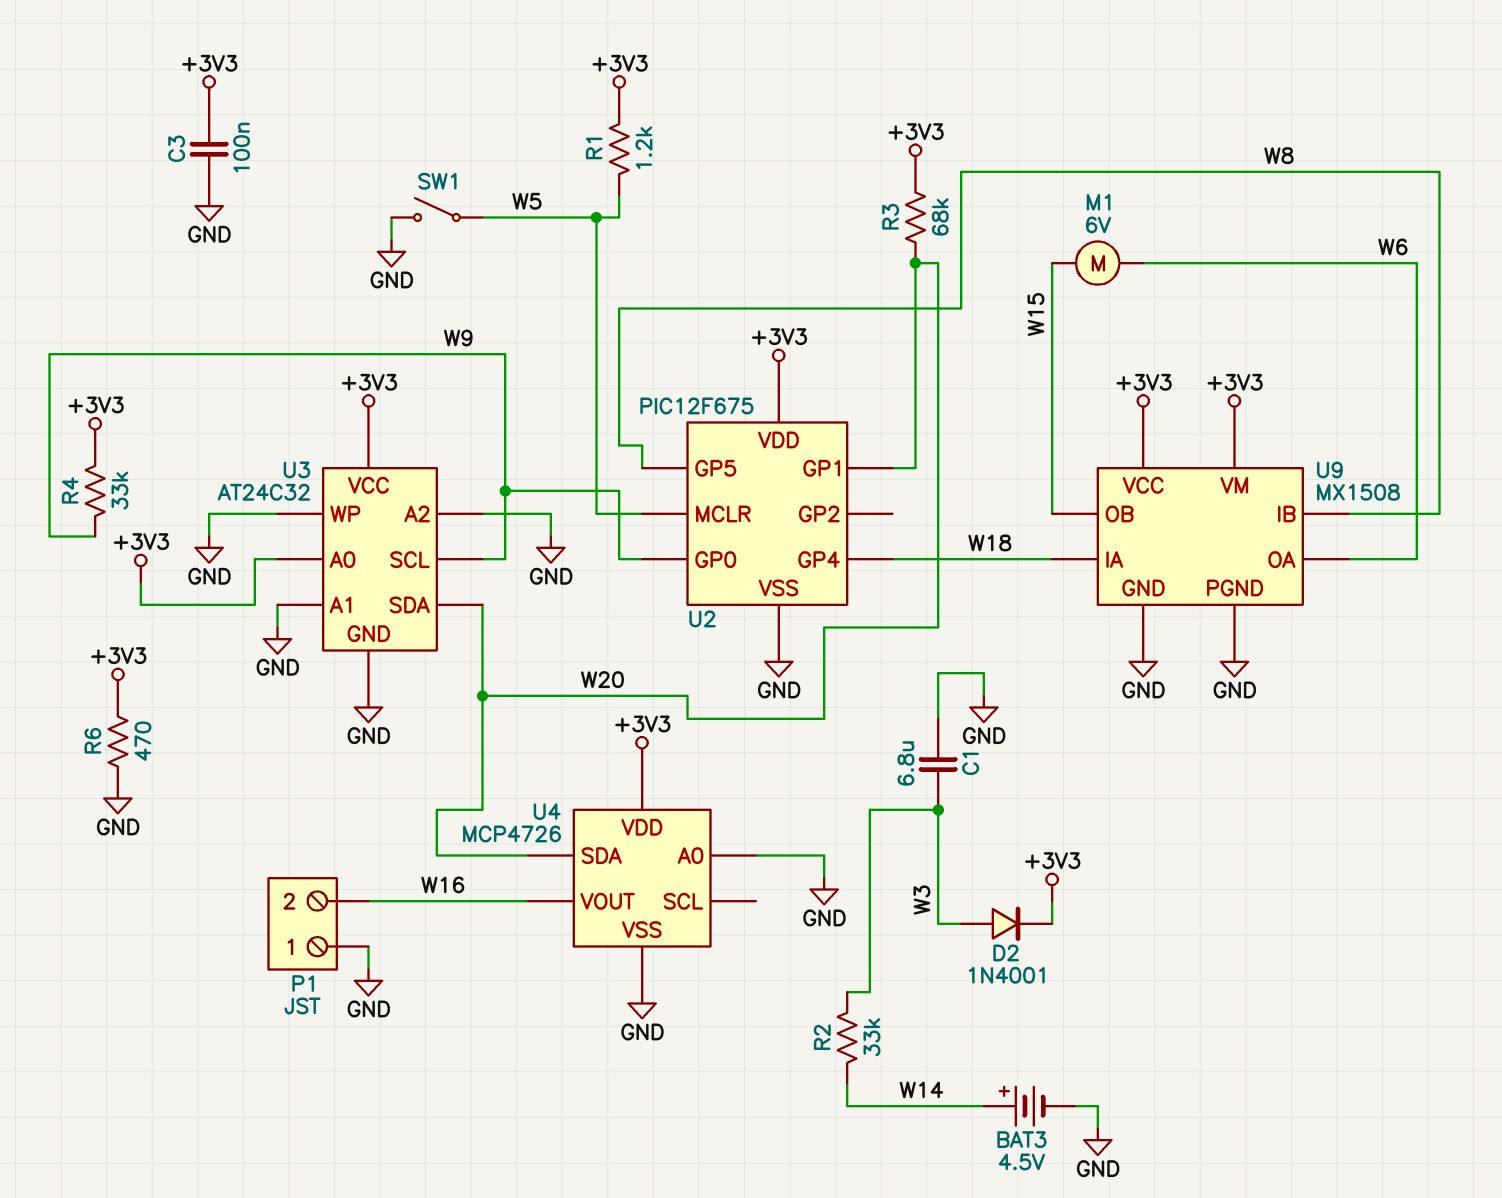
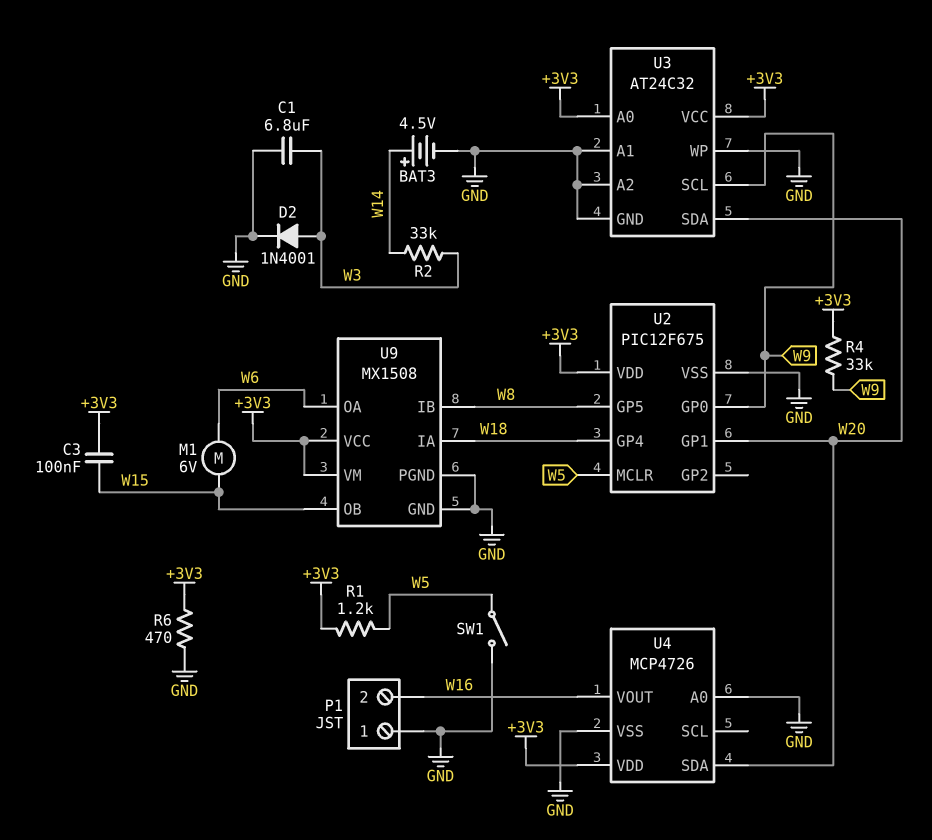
C3: 100nF (+3V3, GND) -> 100nF (+3V3, W15)
D2: diode 1N4001 (A W3, K +3V3) -> diode 1N4001 (A W3, K GND)
R3: 68k (+3V3, W20) -> none

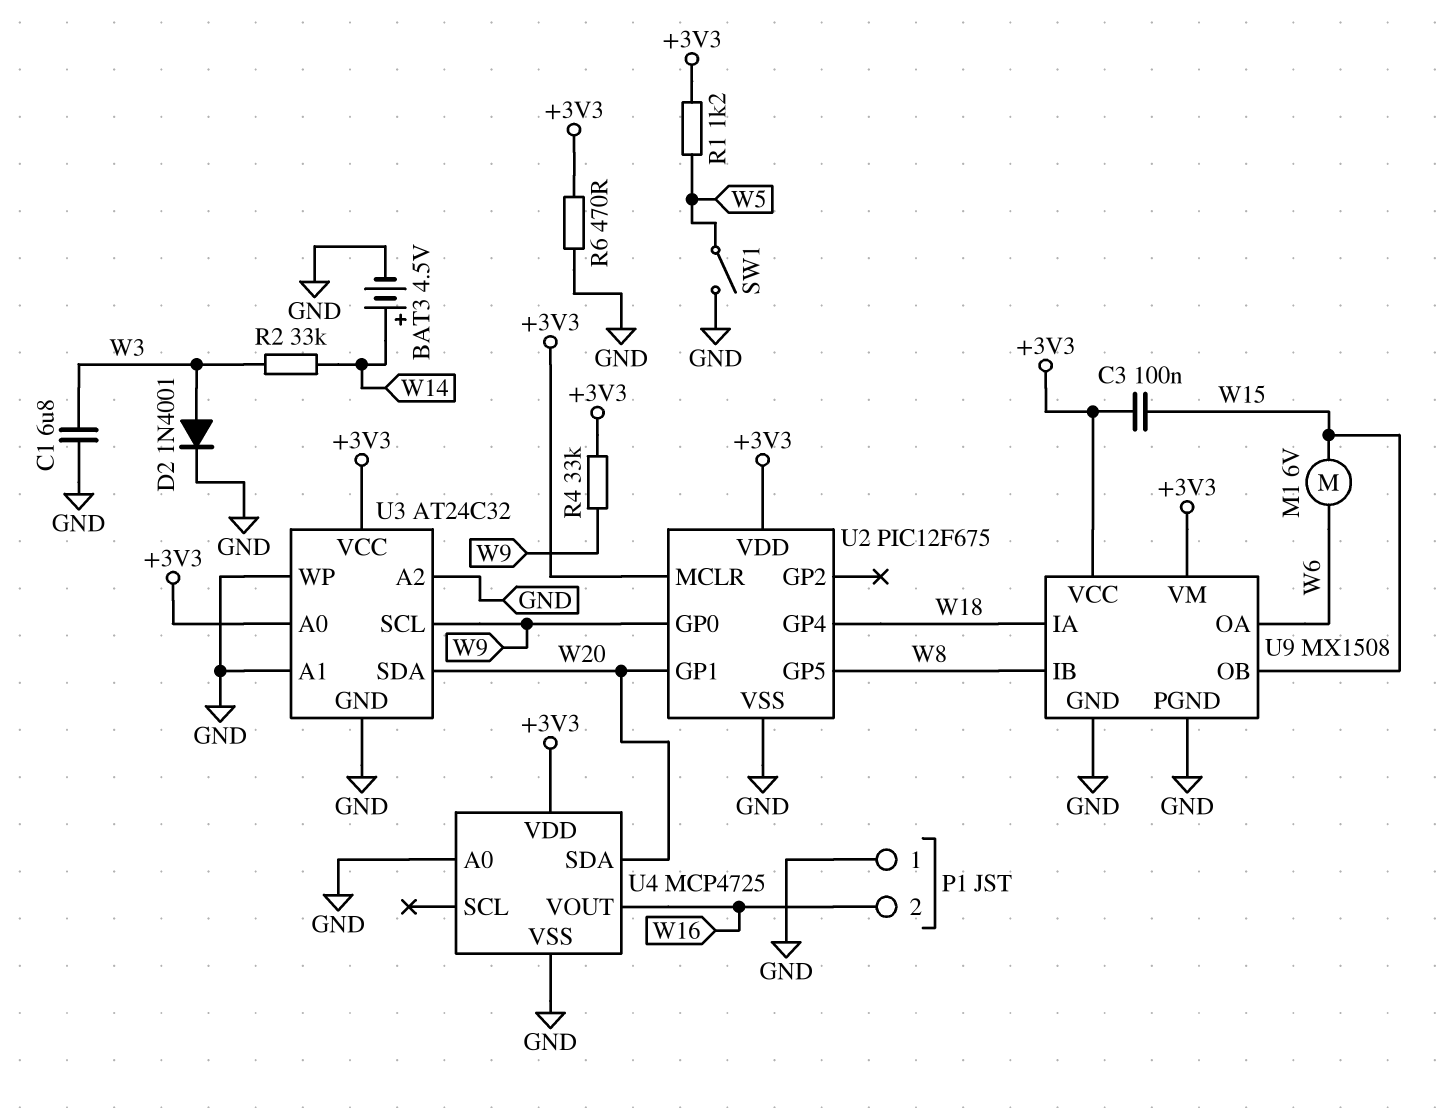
U2 pin MCLR: W5 -> +3V3
U4: MCP4726 -> MCP4725

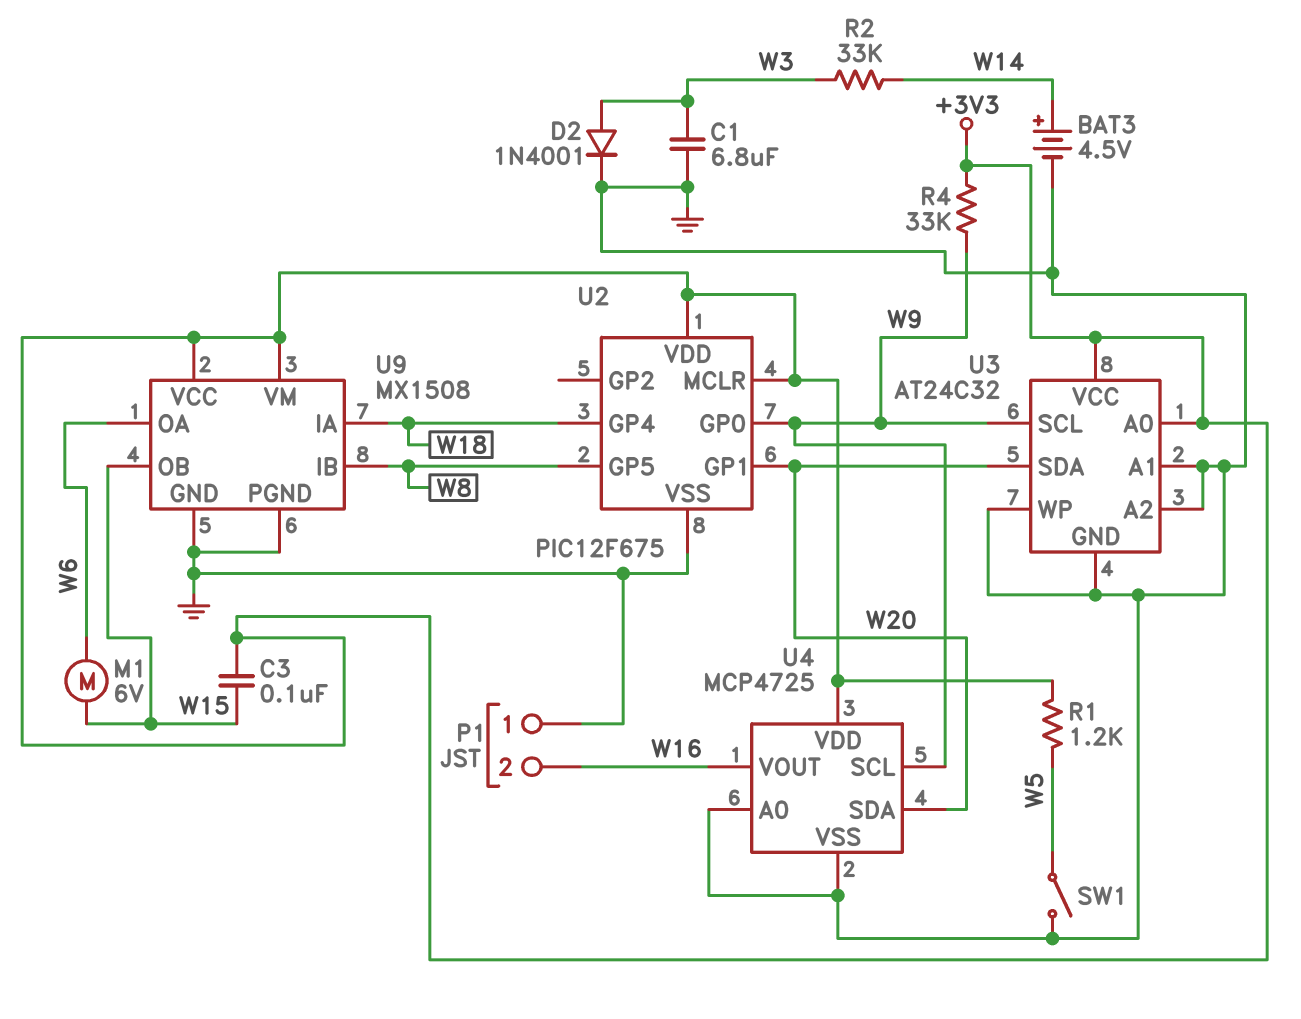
R6: 470 (+3V3, GND) -> none
U4 pin SCL: none -> W9

